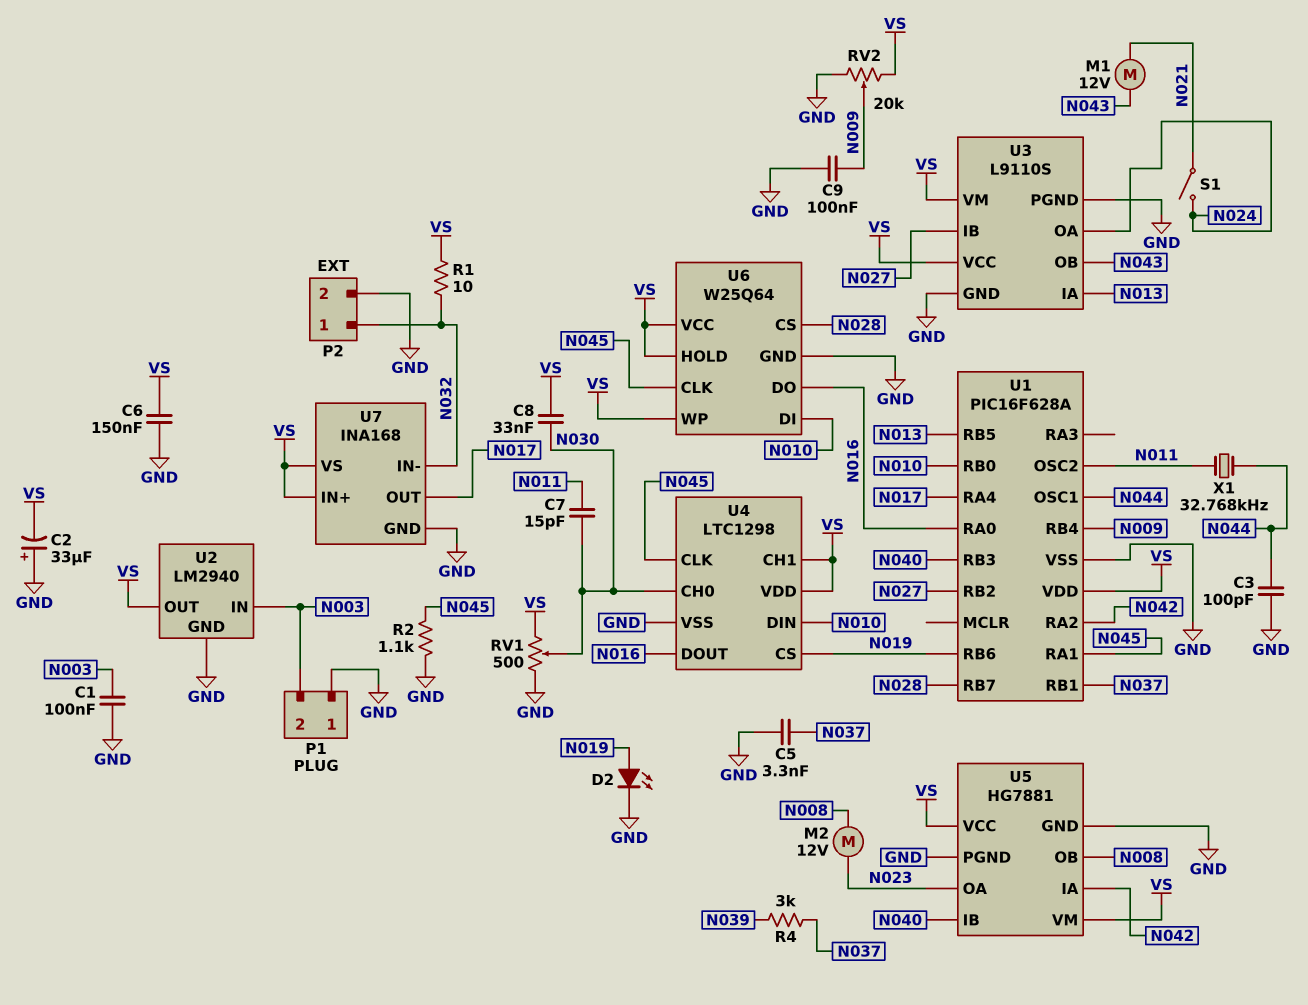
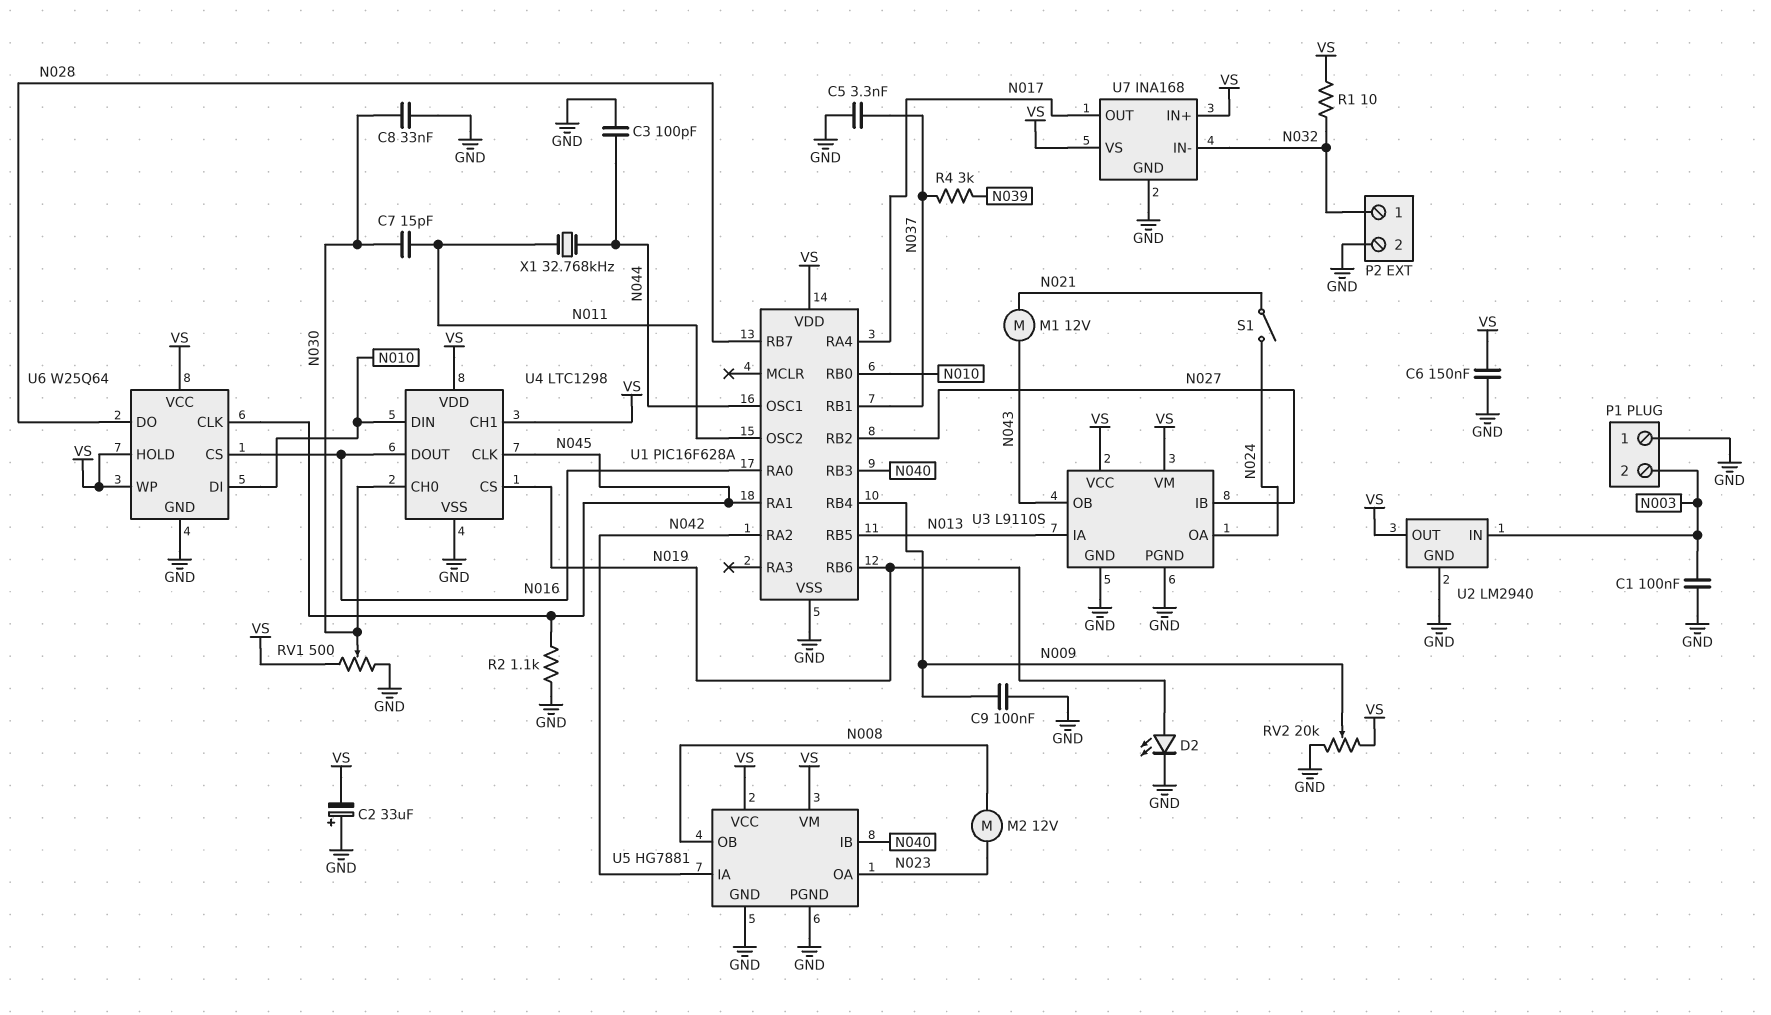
C8: 33nF (N030, VS) -> 33nF (GND, N030)
U6 pin CS: N028 -> N016
U6 pin DO: N016 -> N028

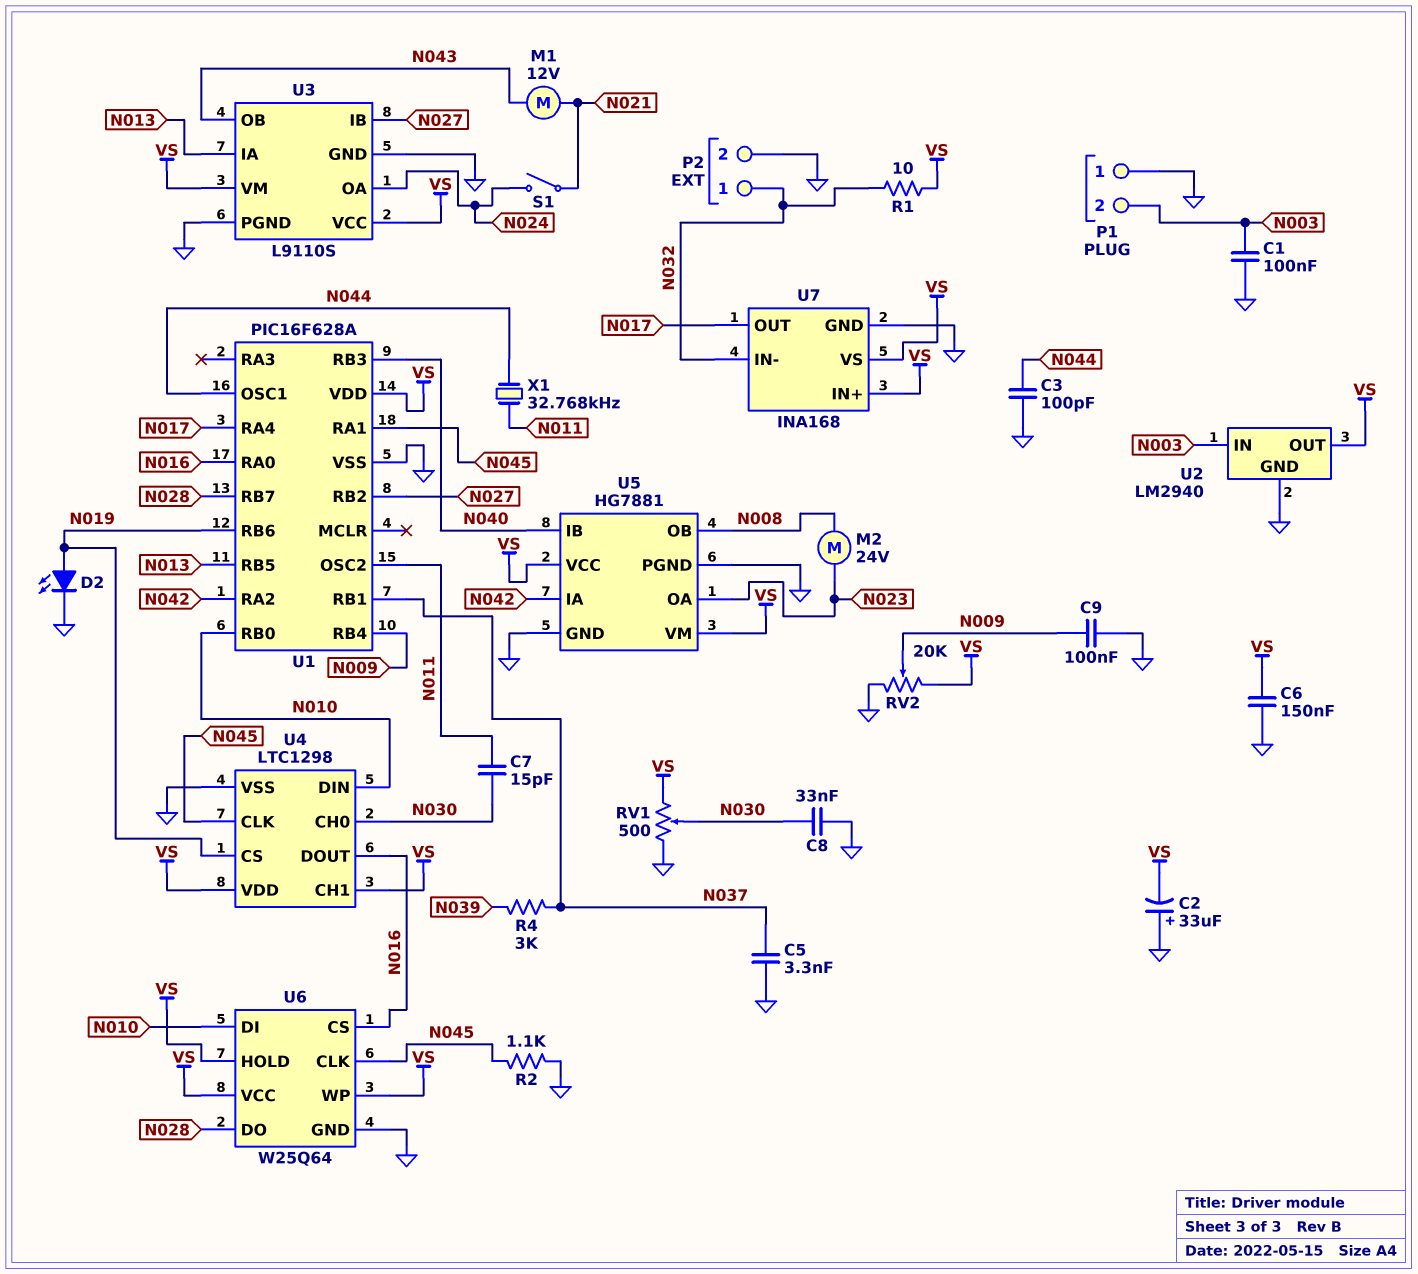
M2: motor 12V (N008, N023) -> motor 24V (N008, N023)

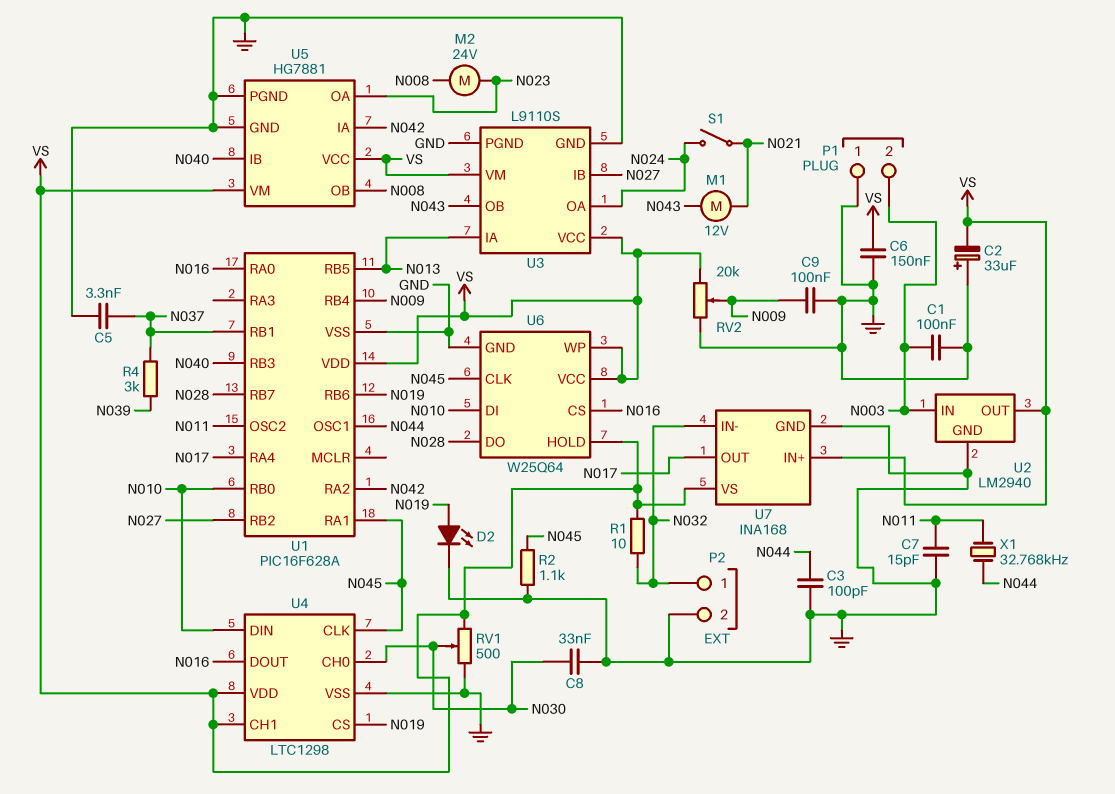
C7: 15pF (N011, N030) -> 15pF (GND, N011)

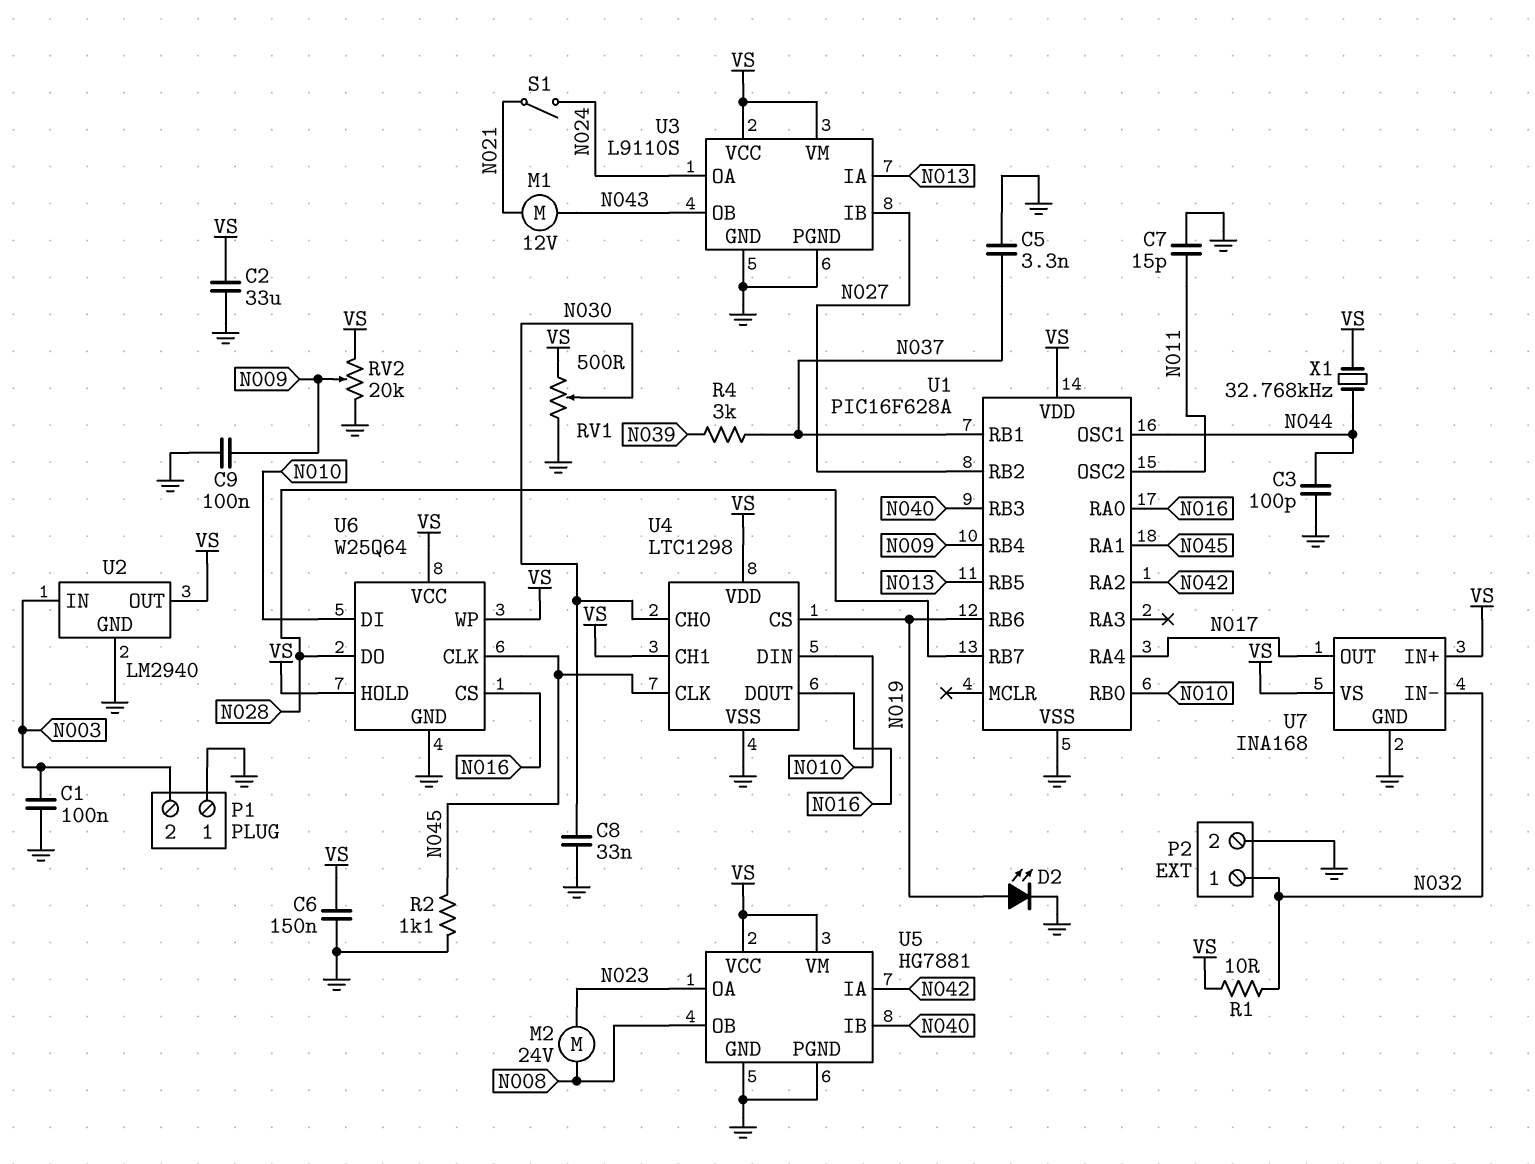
C2: 33uF (plus GND, minus VS) -> 33uF (GND, VS)
X1: 32.768kHz (N011, N044) -> 32.768kHz (N044, VS)

